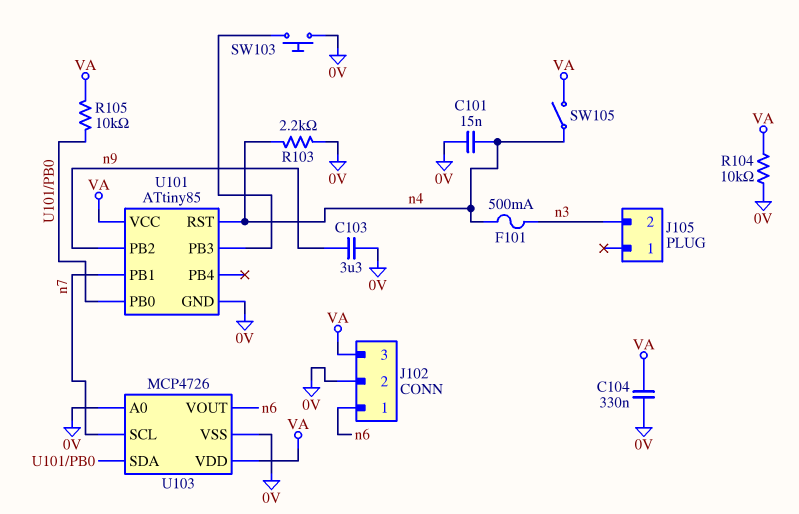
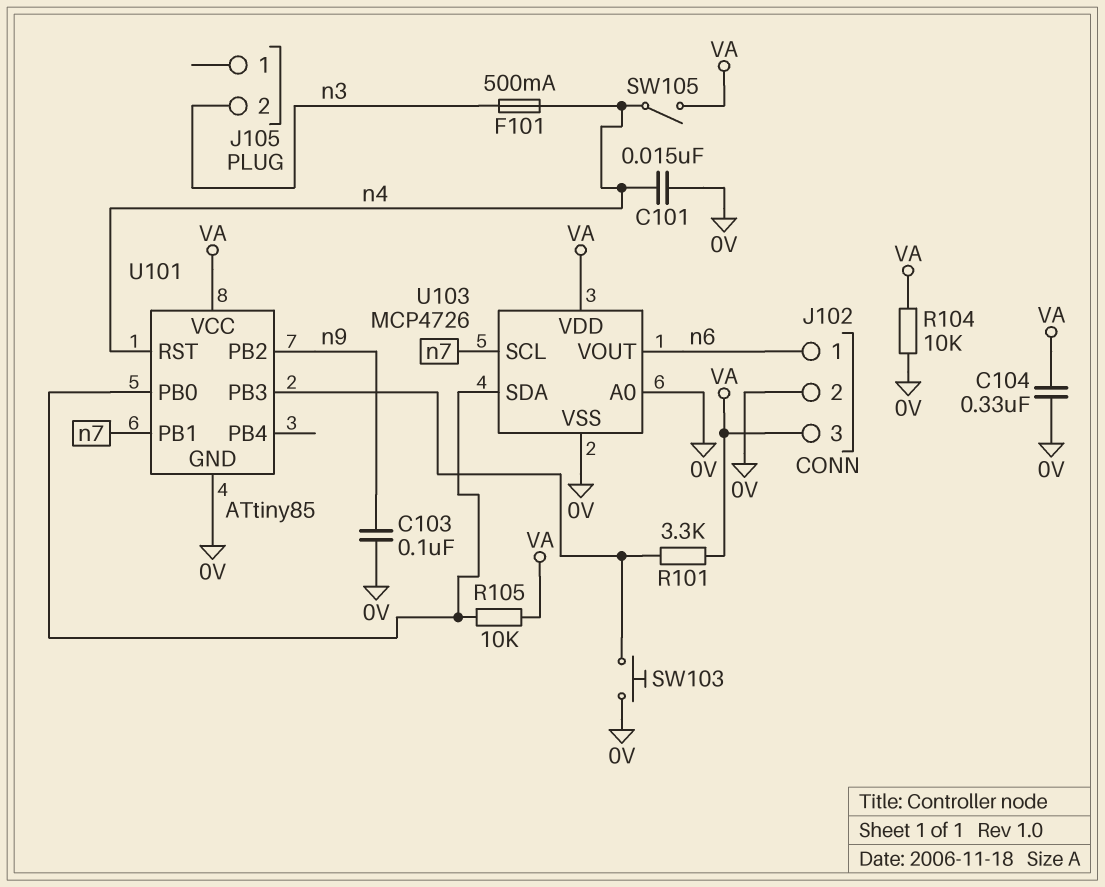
C103: 3.3uF (0V, n9) -> 100nF (0V, n9)
R101: none -> 3.3k (U101/PB3, VA)
R103: 2.2k (0V, n4) -> none

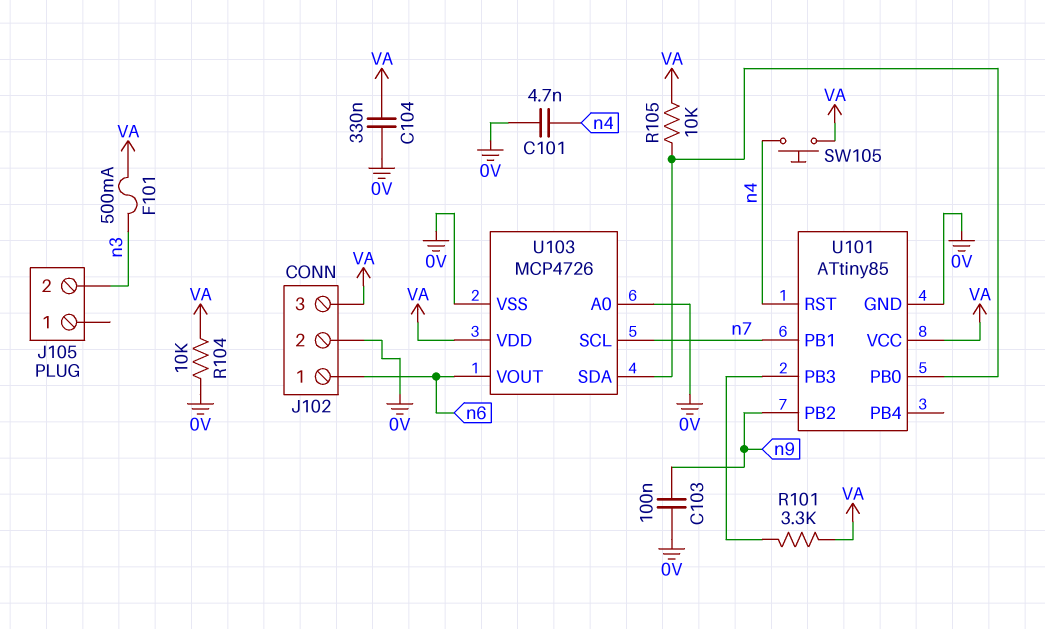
C101: 15nF (0V, n4) -> 4.7nF (0V, n4)
F101: 500mA (n3, n4) -> 500mA (VA, n3)
SW103: button (0V, U101/PB3) -> none
SW105: switch (VA, n4) -> button (VA, n4)

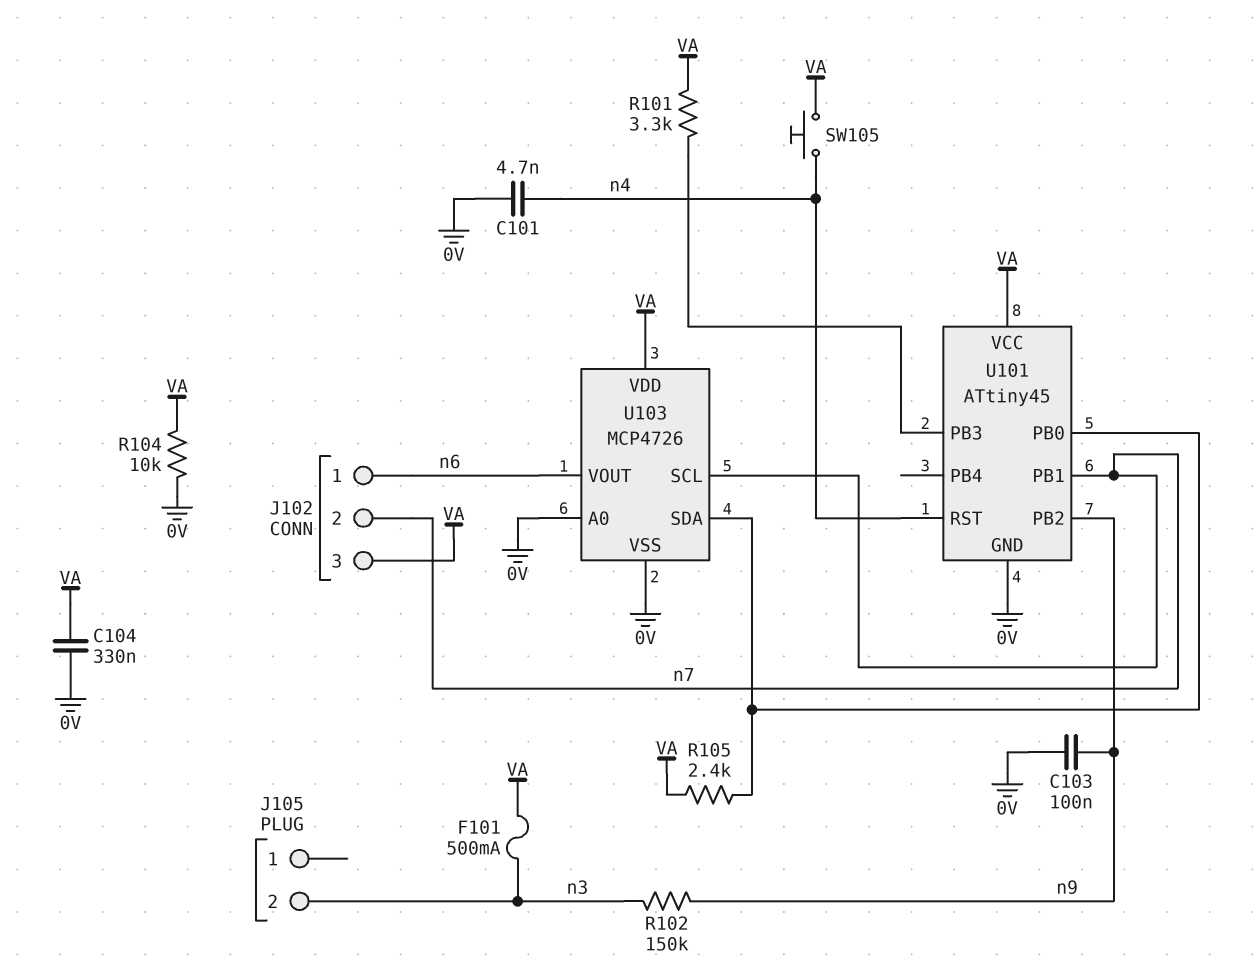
J102 pin 2: 0V -> n7
R102: none -> 150k (n3, n9)
R105: 10k (U101/PB0, VA) -> 2.4k (U101/PB0, VA)
U101: ATtiny85 -> ATtiny45

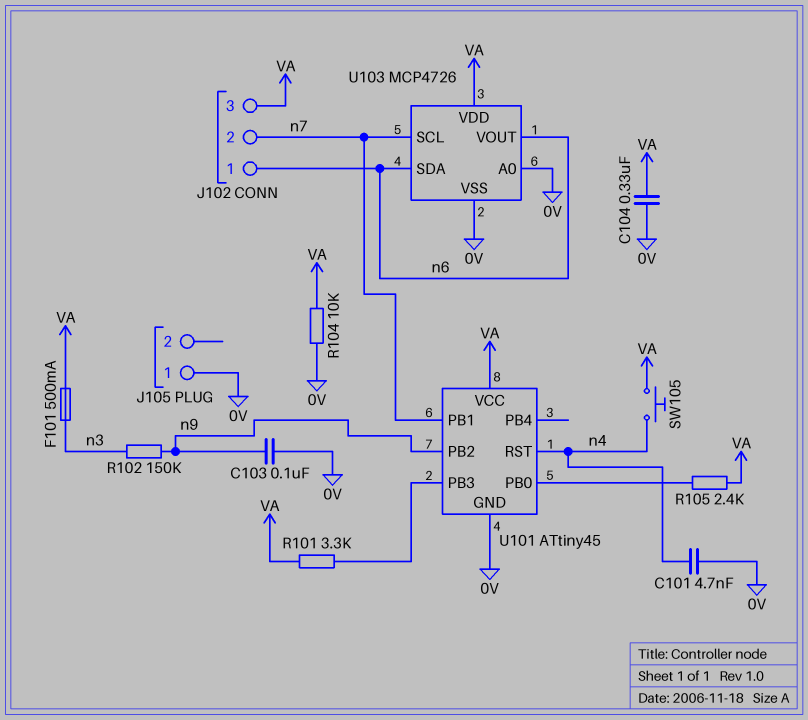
J105 pin 1: none -> 0V
J105 pin 2: n3 -> none
U103 pin SDA: U101/PB0 -> n6

